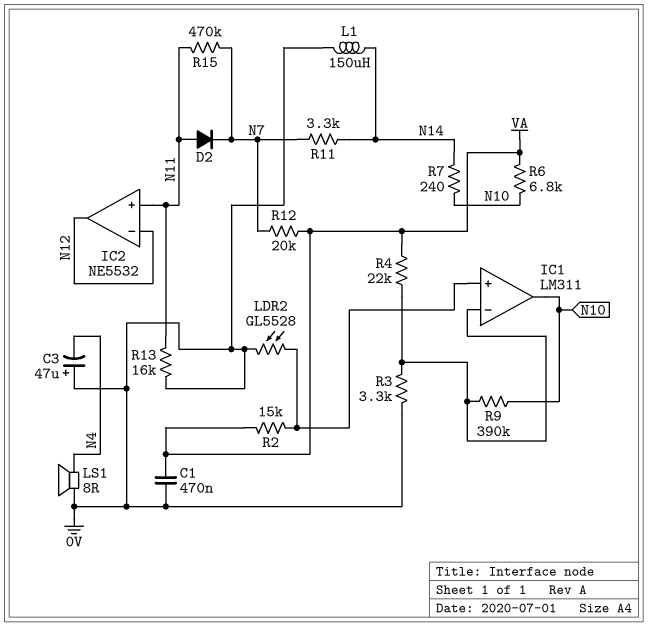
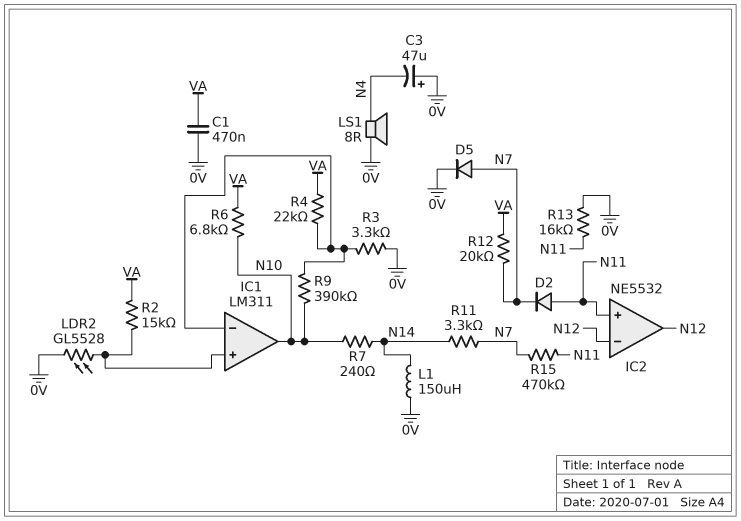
D5: none -> diode (A N7, K 0V)

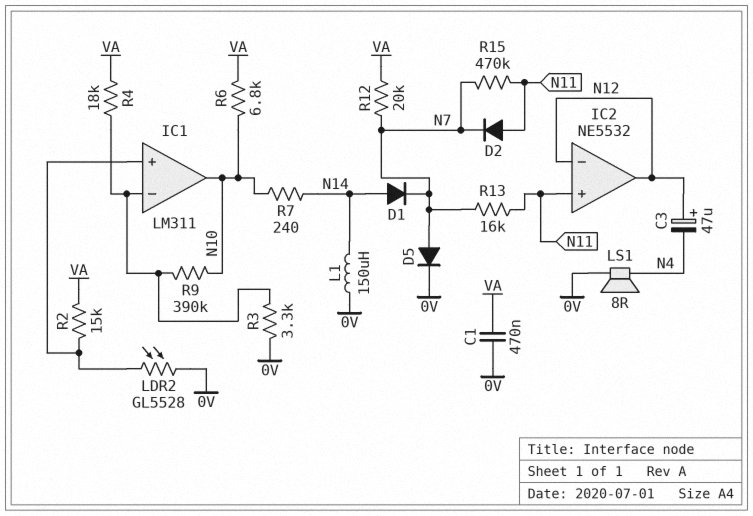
C3: 47uF (plus 0V, minus N4) -> 47uF (plus N12, minus N4)
D1: none -> diode (A N14, K N7)
R4: 22k (IC1/in-, VA) -> 18k (IC1/in-, VA)
R11: 3.3k (N7, N14) -> none
R13: 16k (0V, N11) -> 16k (N7, N11)

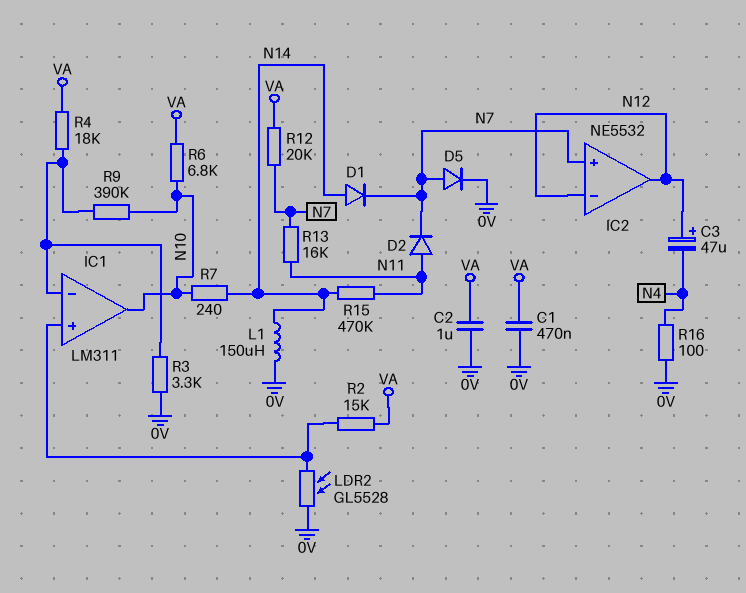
C2: none -> 1uF (0V, VA)
IC2 pin in+: N11 -> N7
LS1: speaker 8R (0V, N4) -> none
R15: 470k (N7, N11) -> 470k (N11, N14)
R16: none -> 100 (0V, N4)

